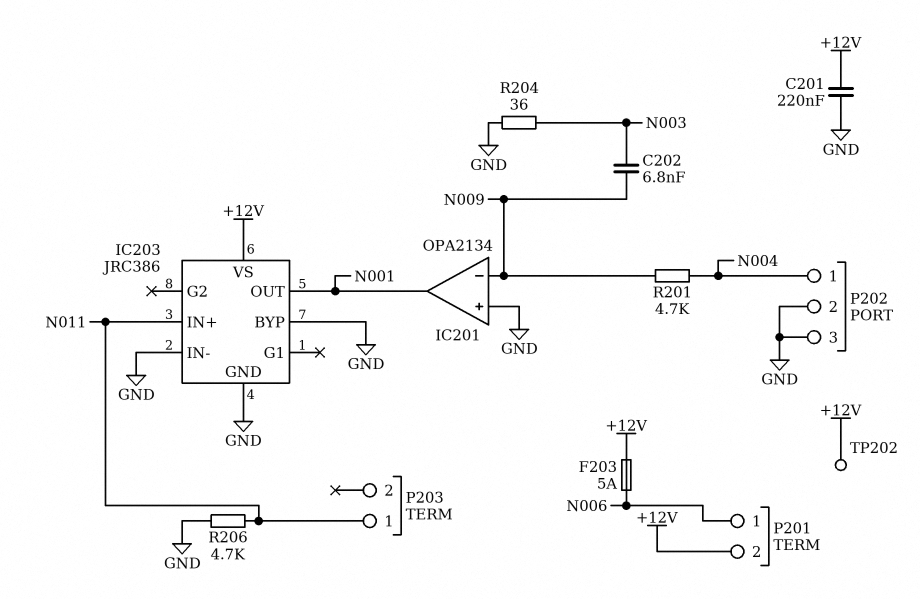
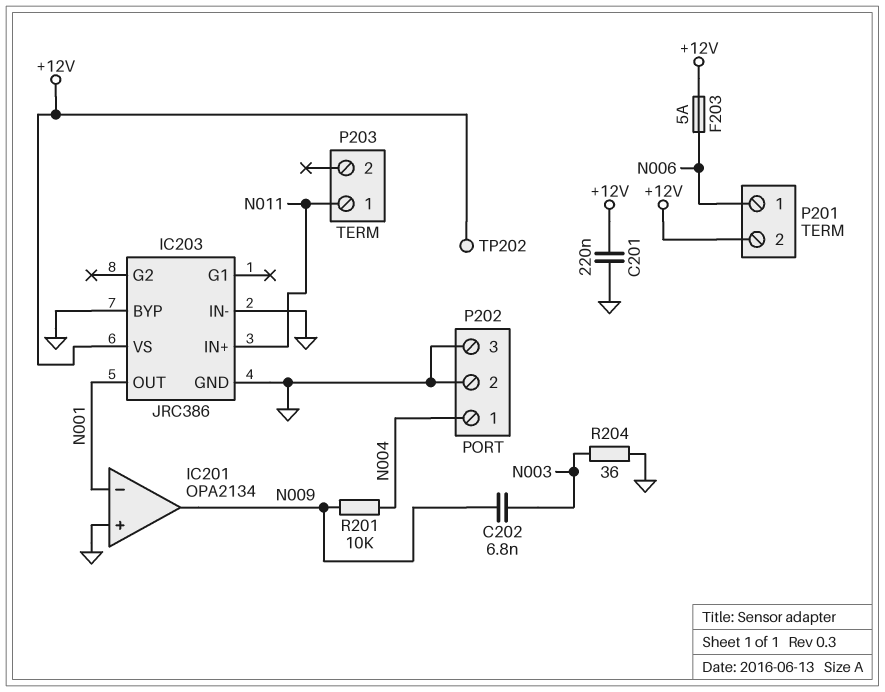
IC201 pin in-: N009 -> N001
IC201 pin out: N001 -> N009
R201: 4.7k (N004, N009) -> 10k (N004, N009)
R206: 4.7k (GND, N011) -> none

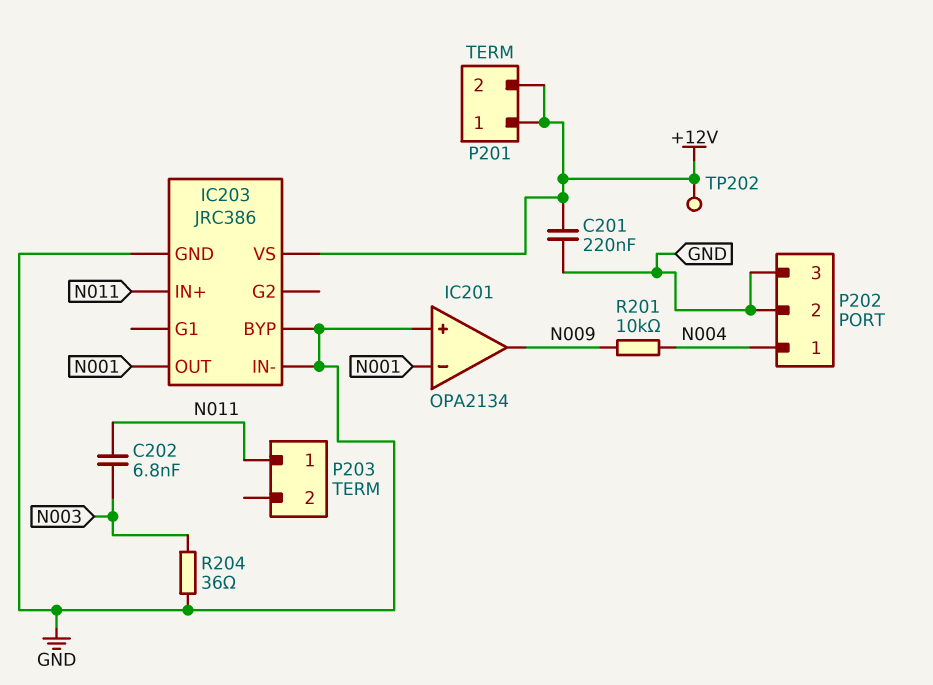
C202: 6.8nF (N003, N009) -> 6.8nF (N003, N011)
F203: 5A (+12V, N006) -> none
P201 pin 1: N006 -> +12V

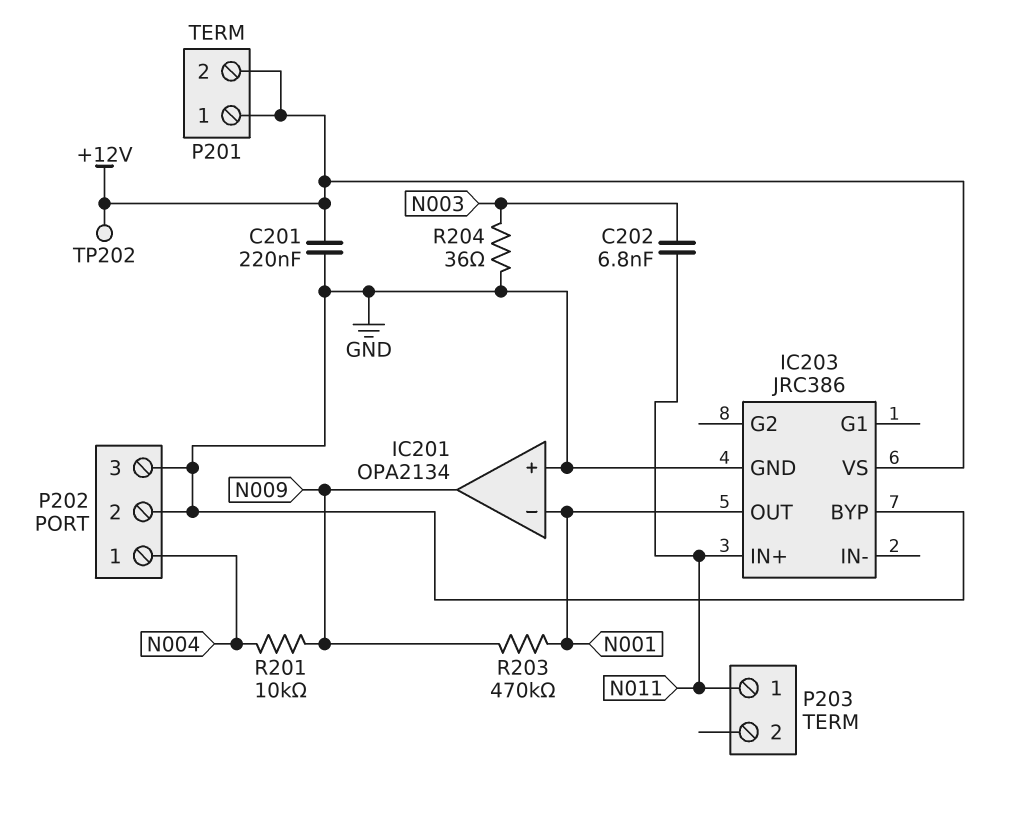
IC203 pin IN-: GND -> none
R203: none -> 470k (N001, N009)

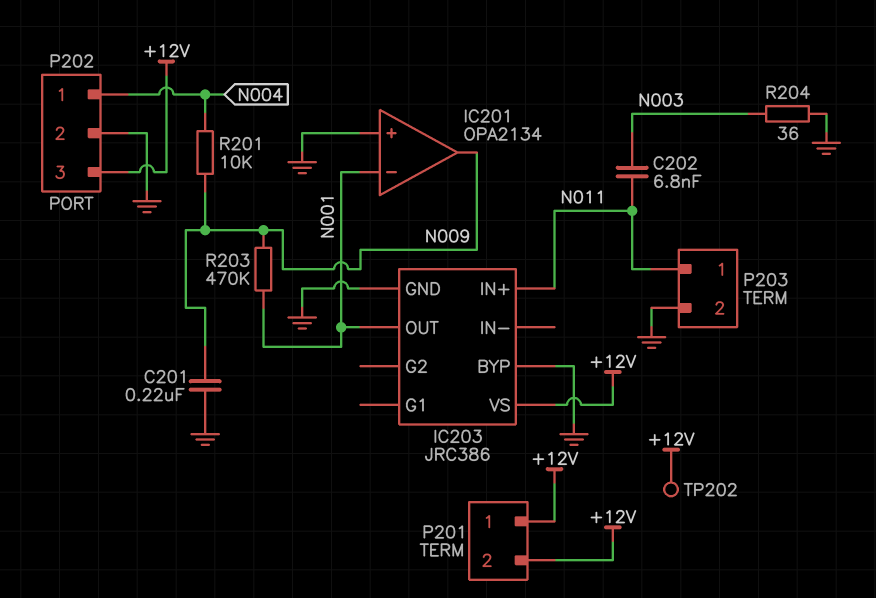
C201: 220nF (+12V, GND) -> 220nF (GND, N009)
P202 pin 3: GND -> +12V
P203 pin 2: none -> GND

